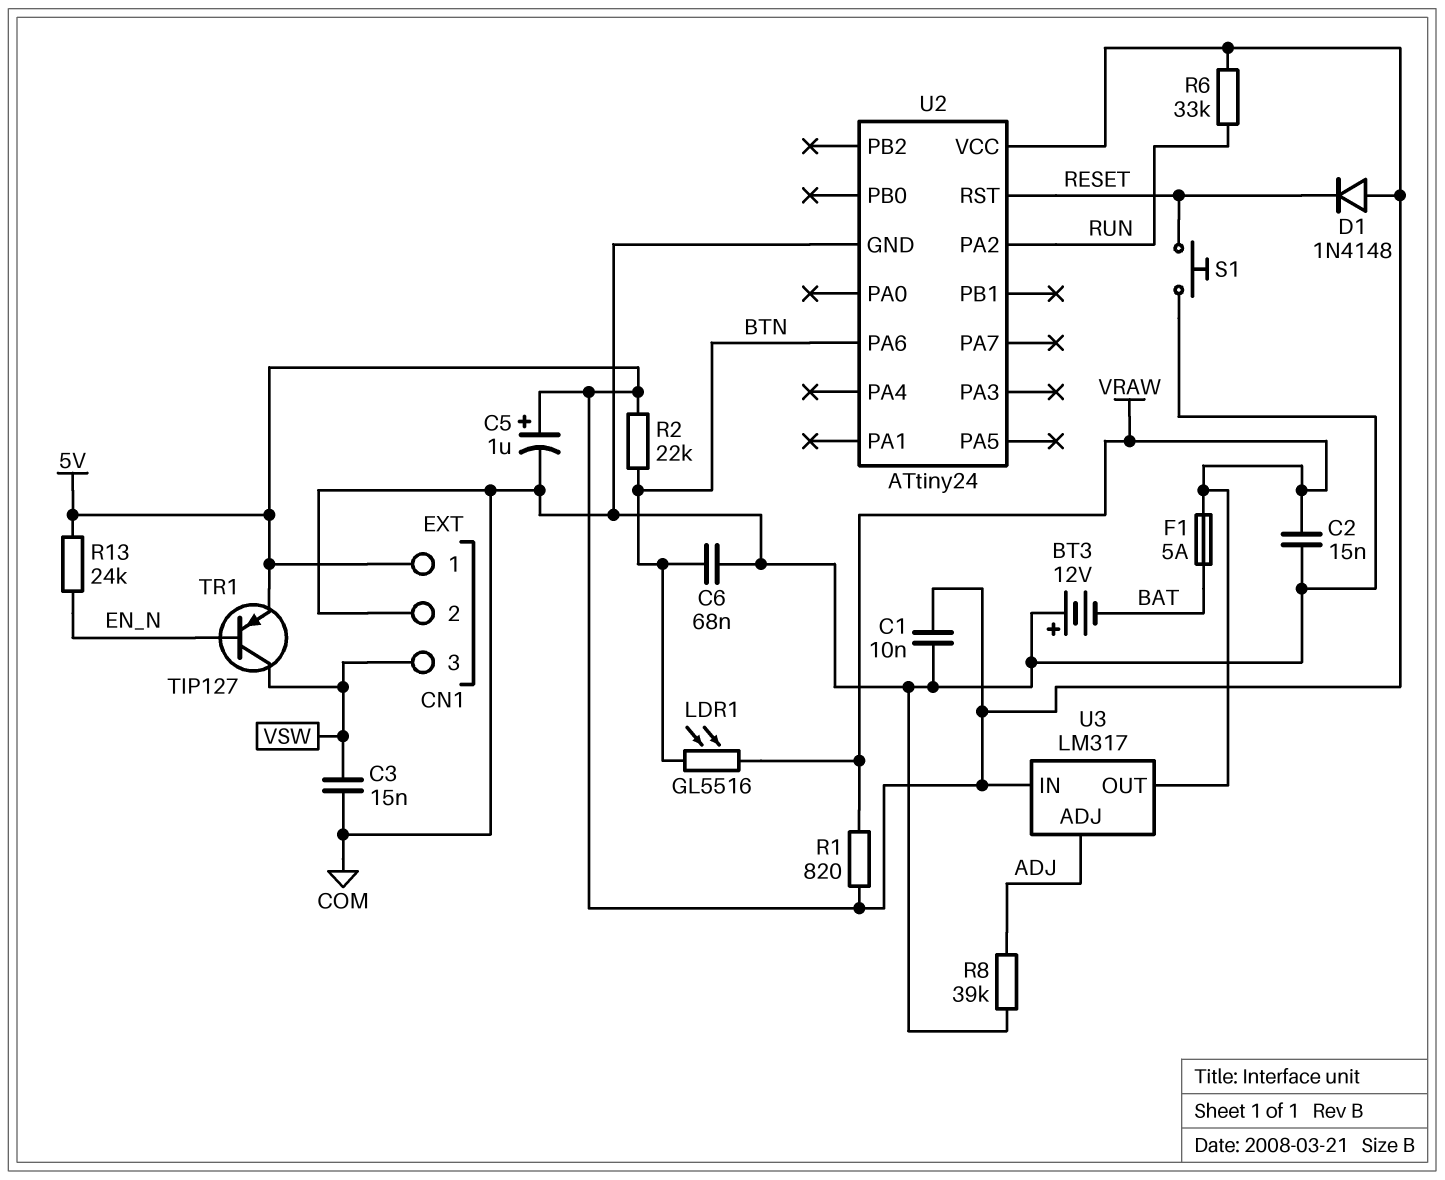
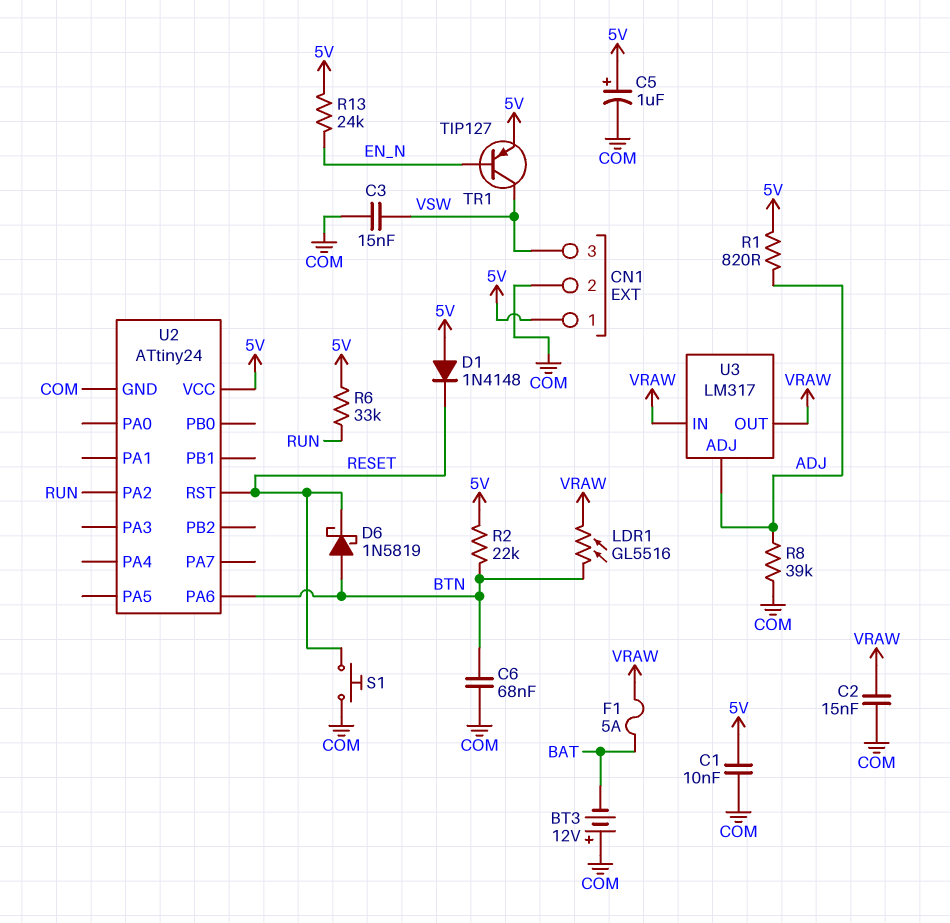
D6: none -> schottky 1N5819 (A BTN, K RESET)
R1: 820 (5V, VRAW) -> 820 (5V, ADJ)
U3 pin IN: 5V -> VRAW

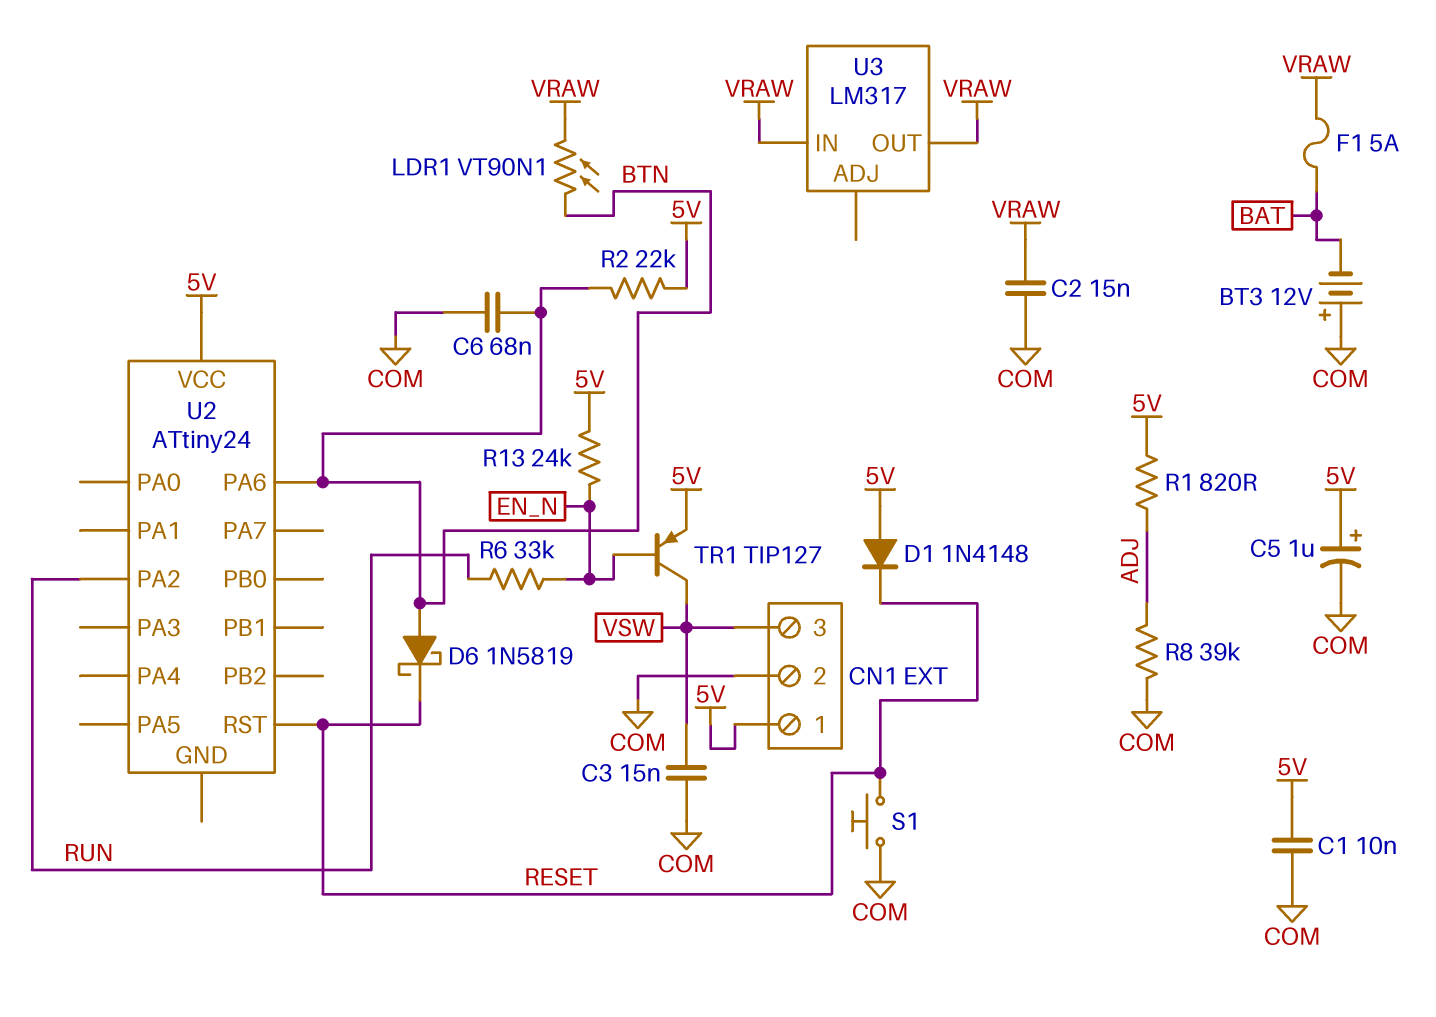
LDR1: GL5516 (BTN, VRAW) -> VT90N1 (BTN, VRAW)
R6: 33k (5V, RUN) -> 33k (EN_N, RUN)
U2 pin GND: COM -> none
U3 pin ADJ: ADJ -> none

